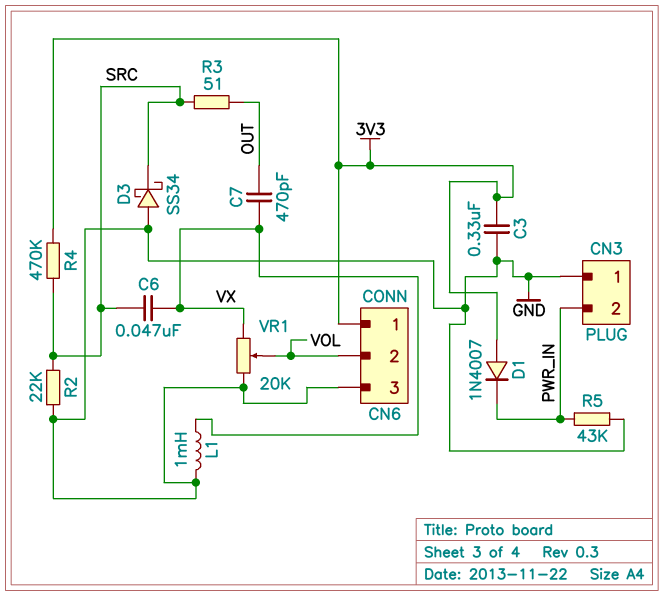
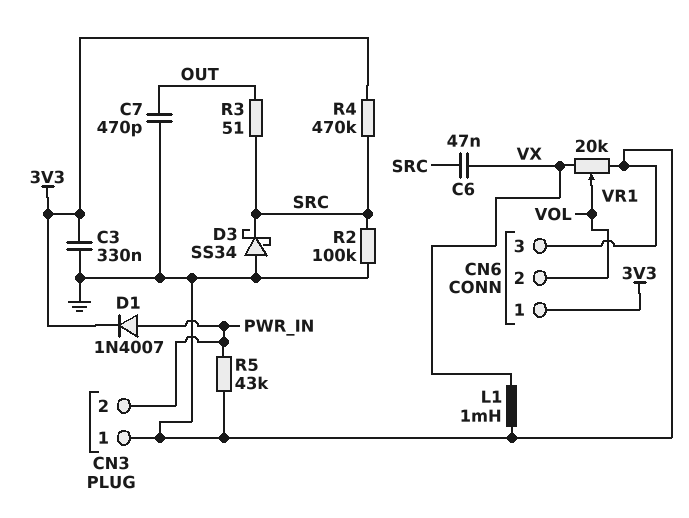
C7: 470pF (OUT, VX) -> 470pF (GND, OUT)
D1: diode 1N4007 (A 3V3, K PWR_IN) -> diode 1N4007 (A PWR_IN, K 3V3)
R2: 22k (GND, SRC) -> 100k (GND, SRC)

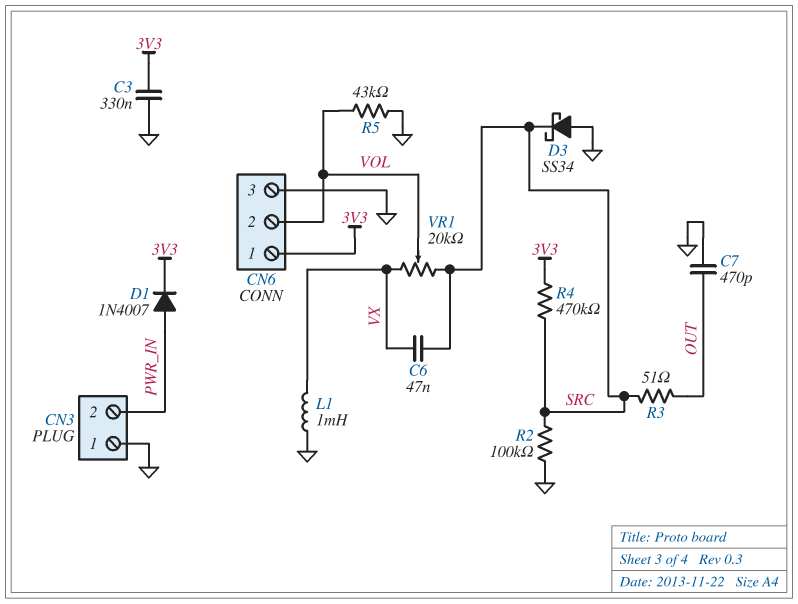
R5: 43k (GND, PWR_IN) -> 43k (GND, VOL)
VR1: 20k (GND, VX, wiper VOL) -> 20k (SRC, VX, wiper VOL)

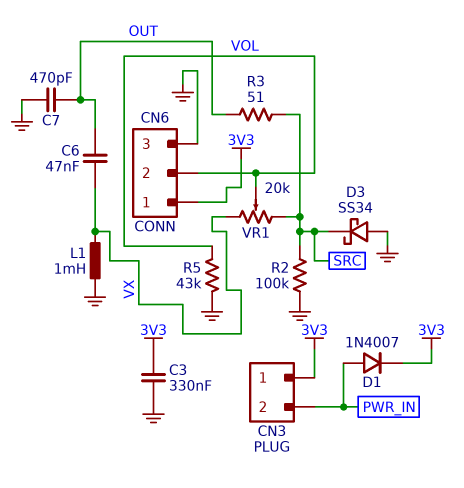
C6: 47nF (SRC, VX) -> 47nF (OUT, VX)
CN3 pin 1: GND -> 3V3
R4: 470k (3V3, SRC) -> none

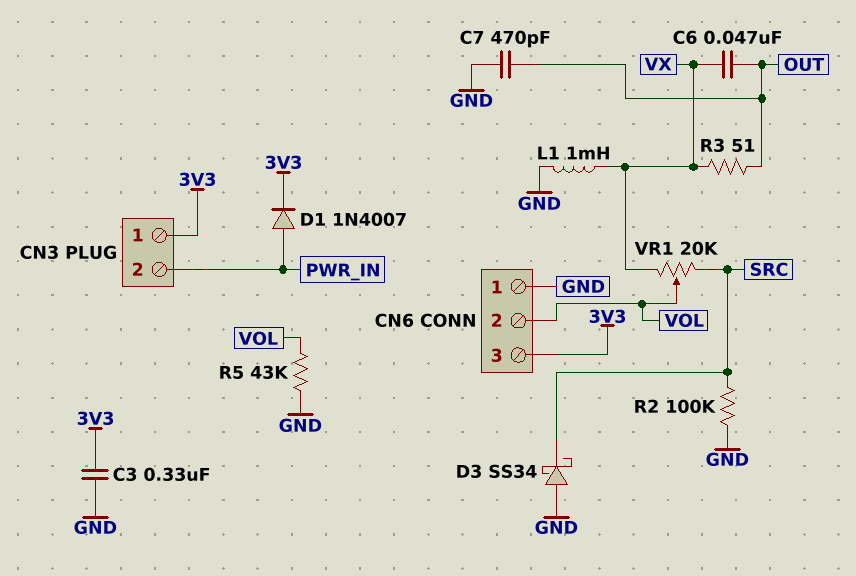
CN6 pin 1: 3V3 -> GND
CN6 pin 3: GND -> 3V3
R3: 51 (OUT, SRC) -> 51 (OUT, VX)

